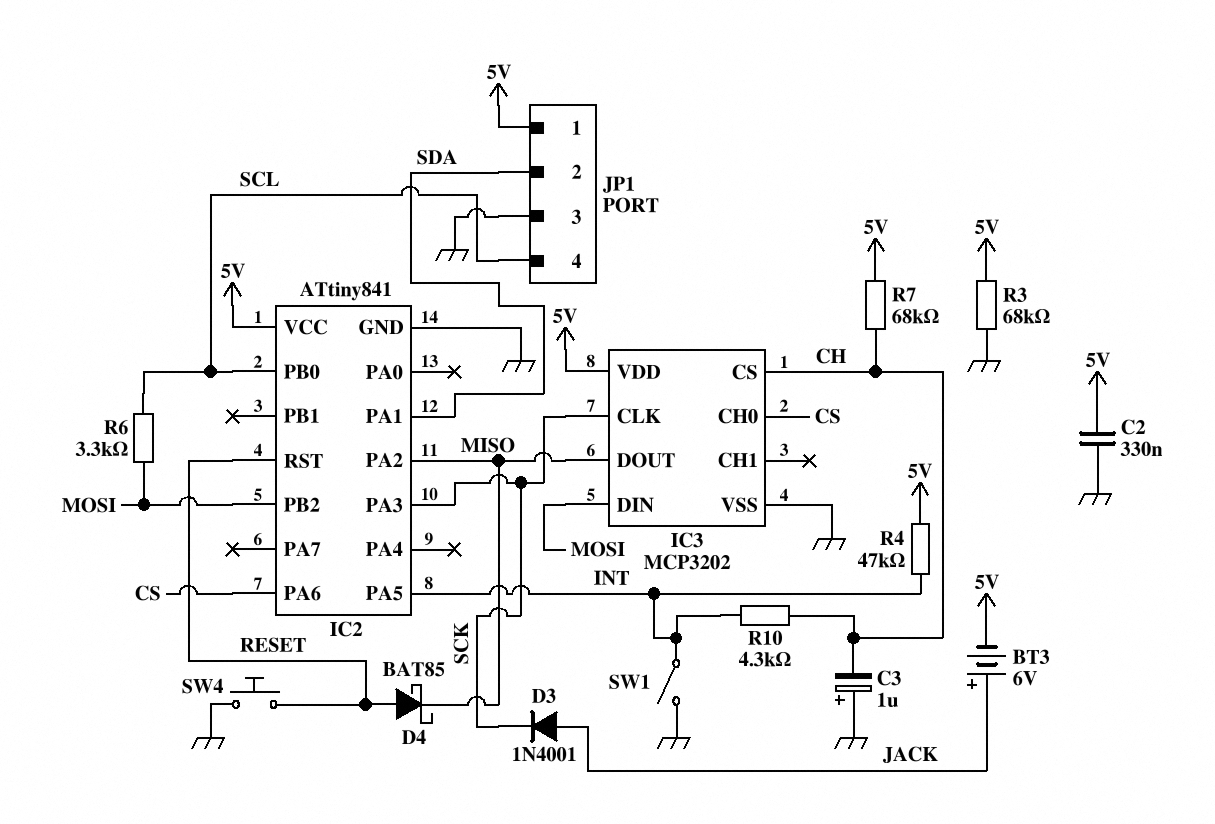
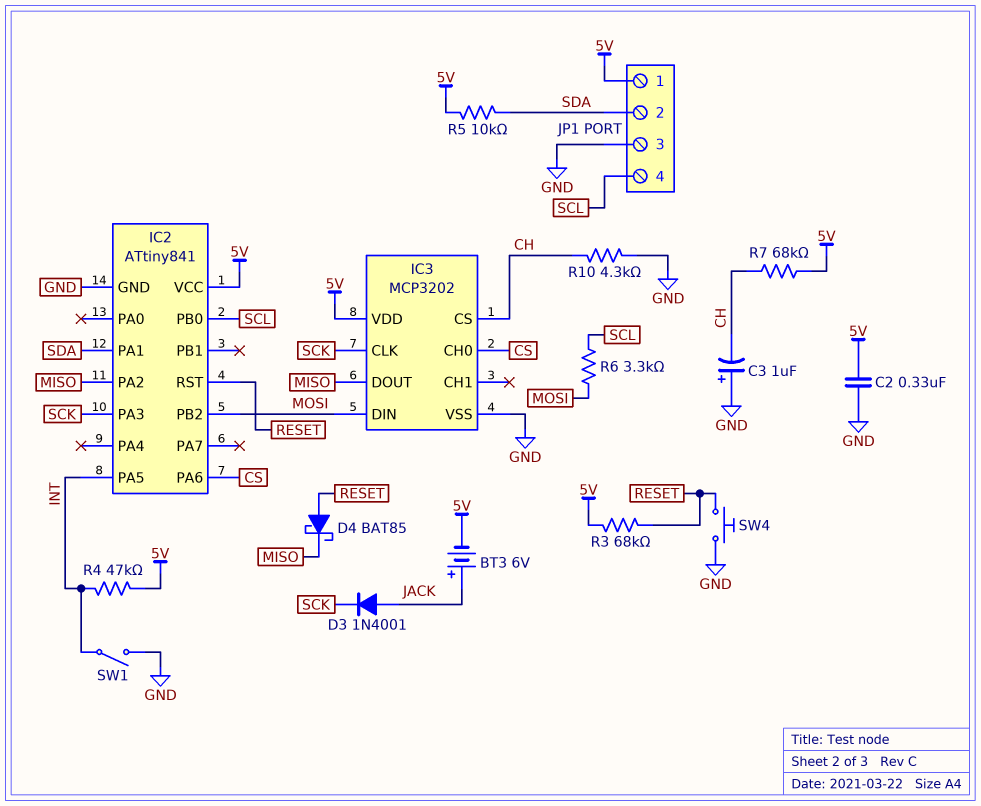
R3: 68k (5V, GND) -> 68k (5V, RESET)
R5: none -> 10k (5V, SDA)
R10: 4.3k (CH, INT) -> 4.3k (CH, GND)

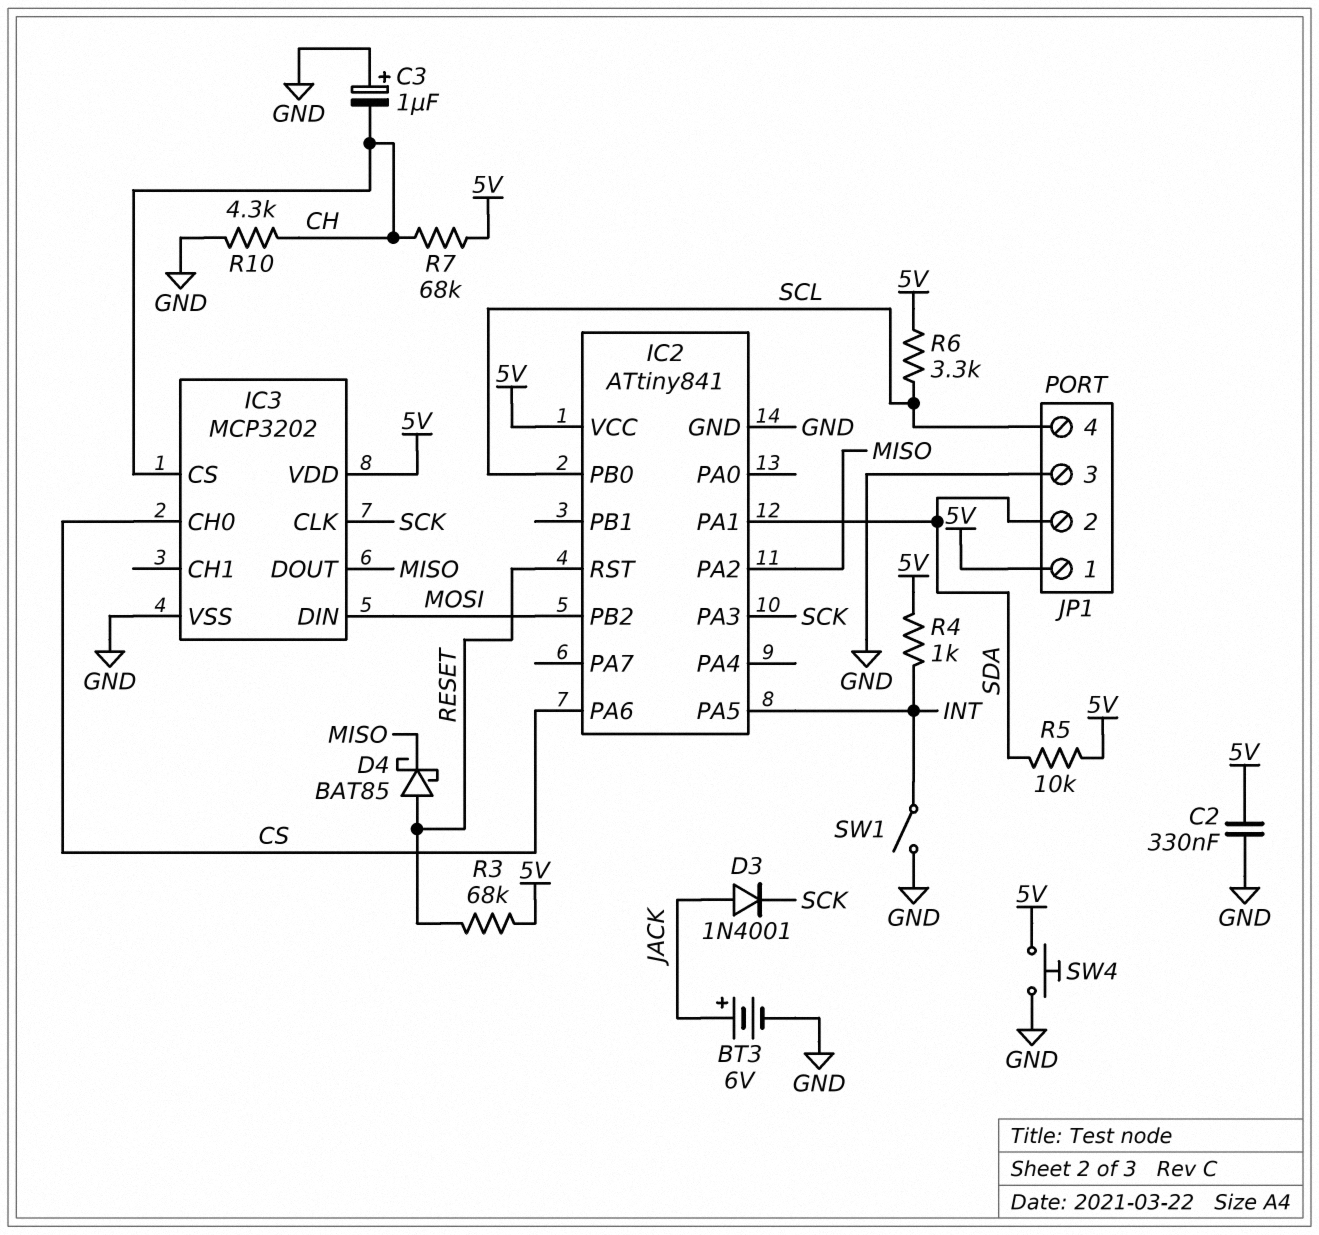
BT3: 6V (plus JACK, minus 5V) -> 6V (plus JACK, minus GND)
R4: 47k (5V, INT) -> 1k (5V, INT)
R6: 3.3k (MOSI, SCL) -> 3.3k (5V, SCL)
SW4: button (GND, RESET) -> button (5V, GND)

